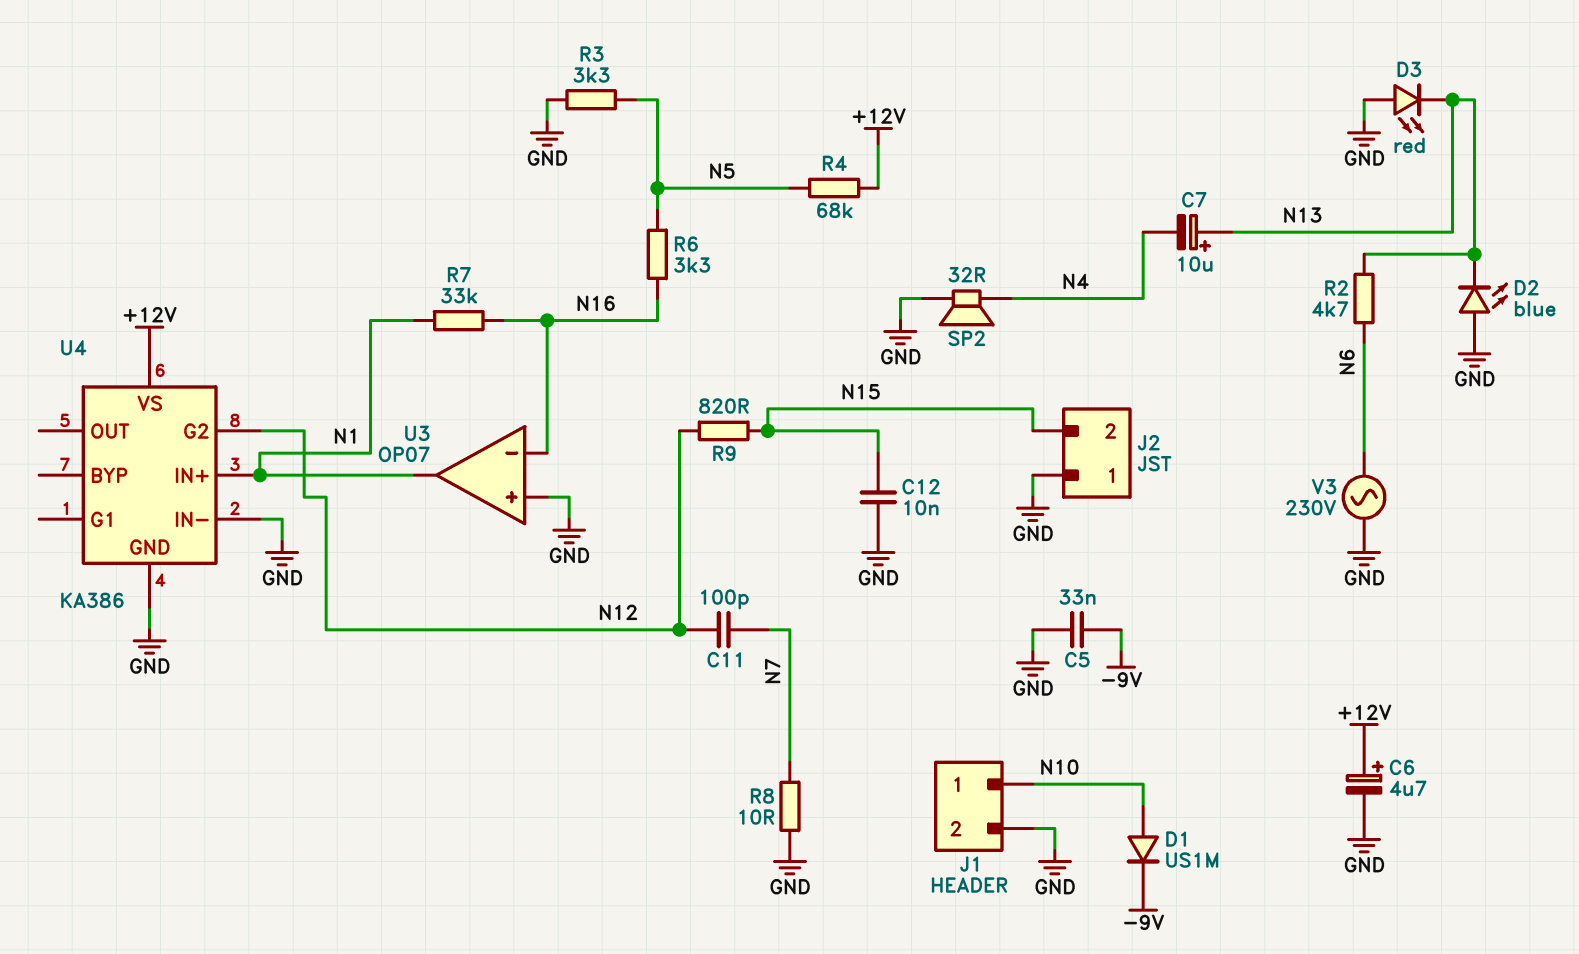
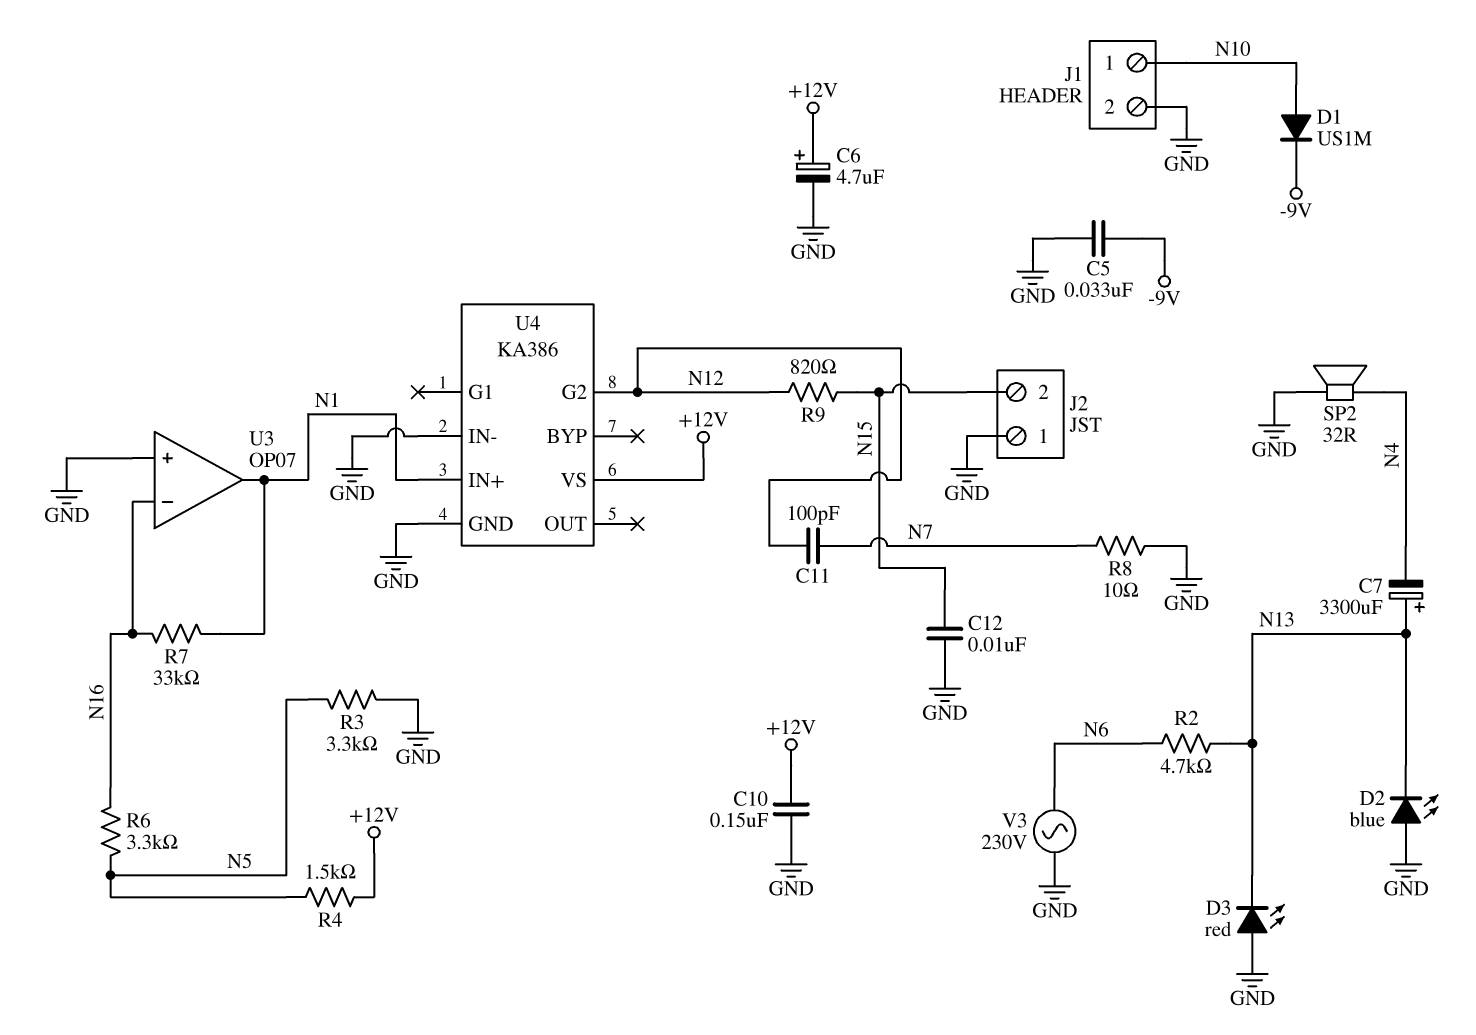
C7: 10uF (plus N13, minus N4) -> 3300uF (plus N13, minus N4)
C10: none -> 150nF (+12V, GND)
R4: 68k (+12V, N5) -> 1.5k (+12V, N5)

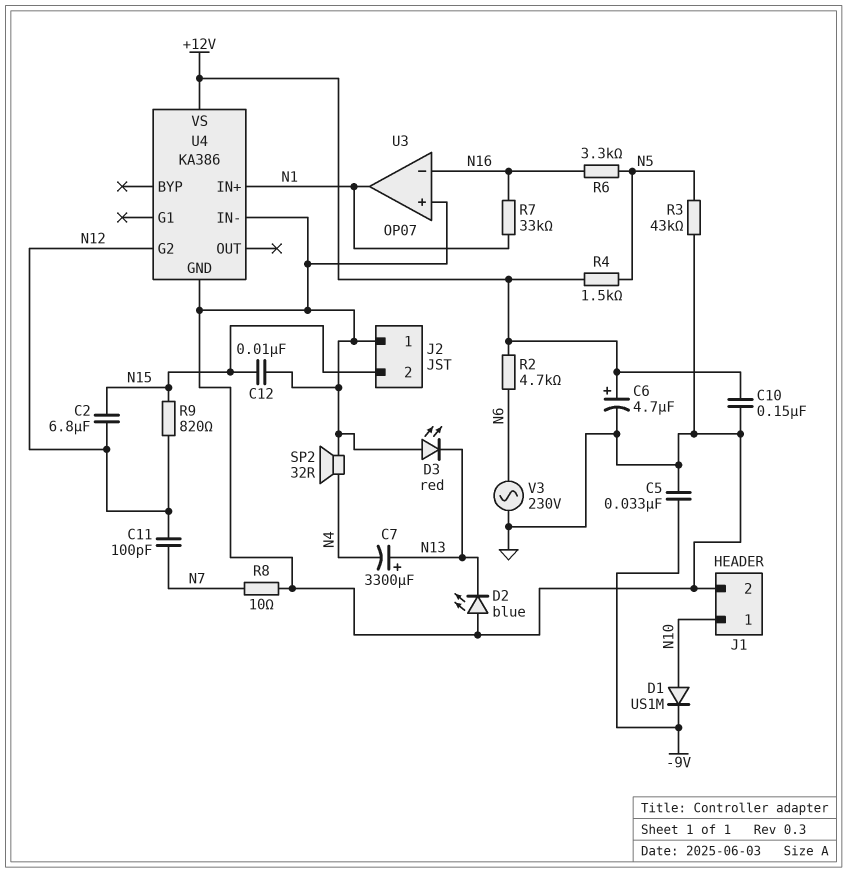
C2: none -> 6.8uF (N12, N15)
R2: 4.7k (N6, N13) -> 4.7k (+12V, N6)
R3: 3.3k (GND, N5) -> 43k (GND, N5)

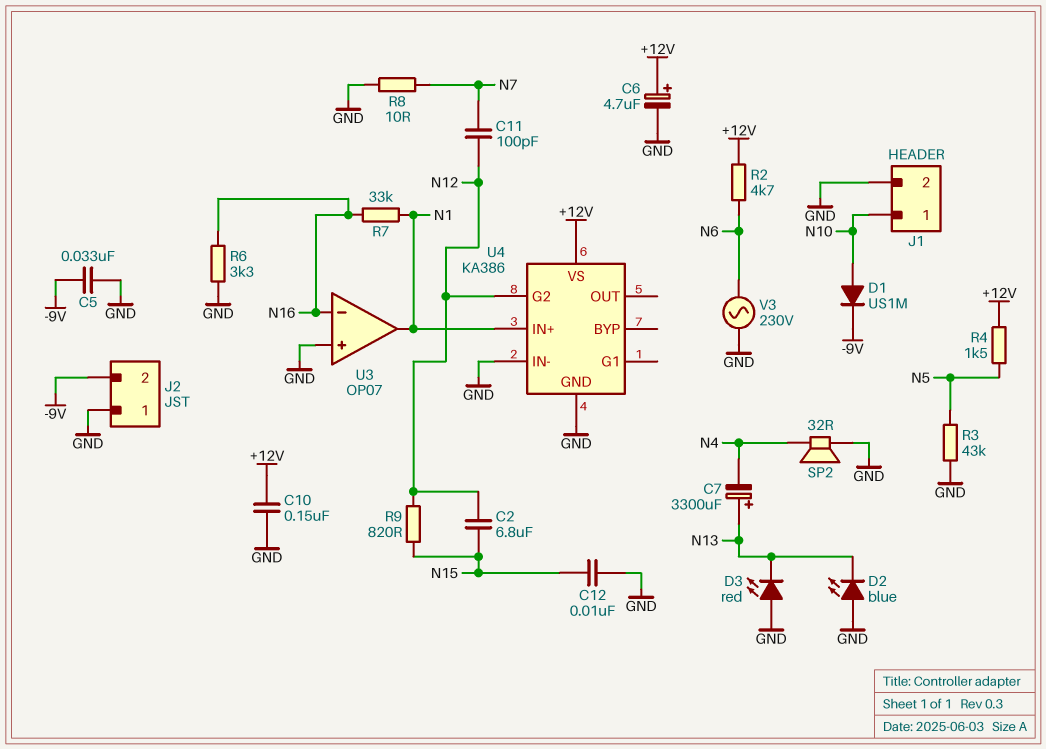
J2 pin 2: N15 -> -9V
R6: 3.3k (N5, N16) -> 3.3k (GND, N16)

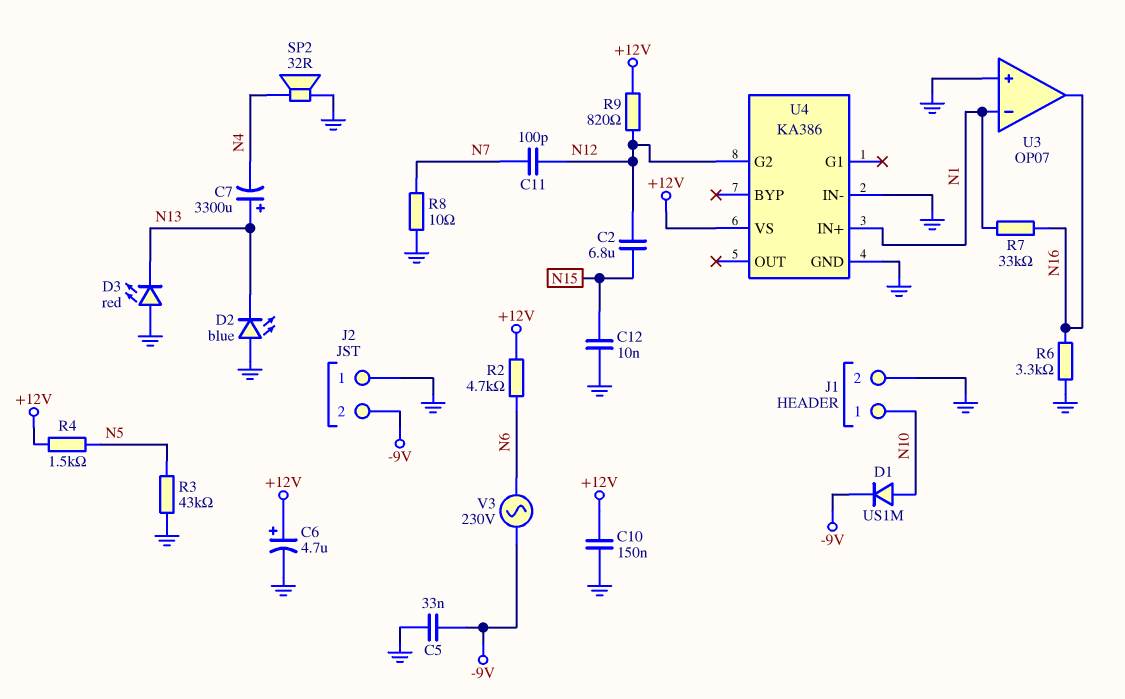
R9: 820 (N12, N15) -> 820 (+12V, N12)
U3 pin in-: N16 -> N1
U3 pin out: N1 -> N16
V3: AC 230V (GND, N6) -> AC 230V (-9V, N6)

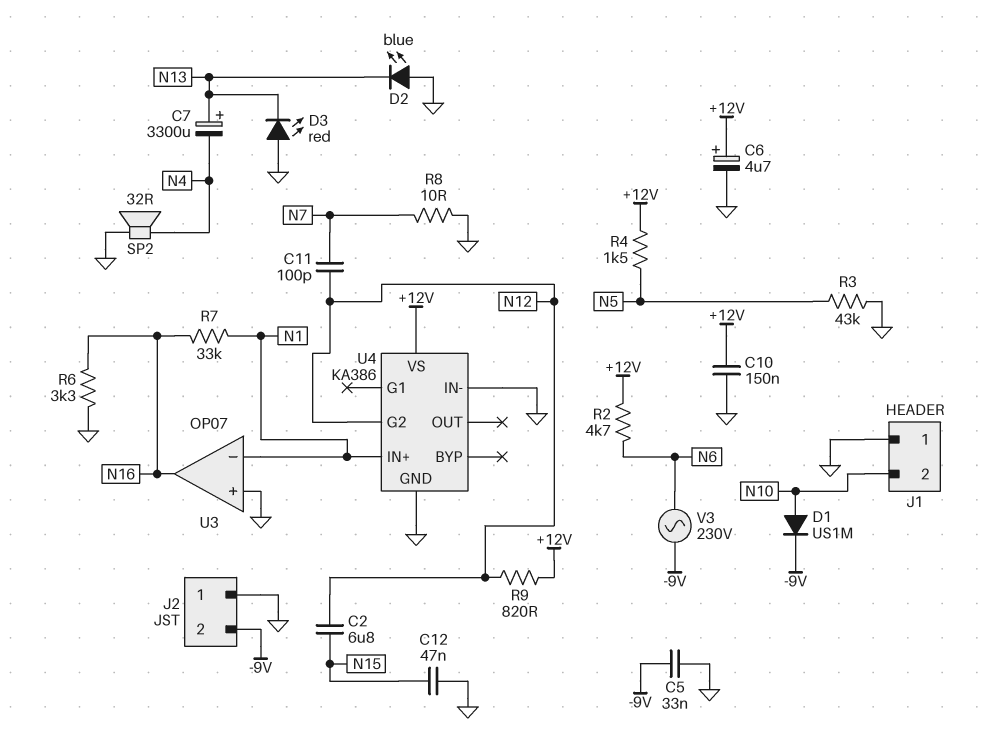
C12: 10nF (GND, N15) -> 47nF (GND, N15)
J1 pin 1: N10 -> GND
J1 pin 2: GND -> N10

